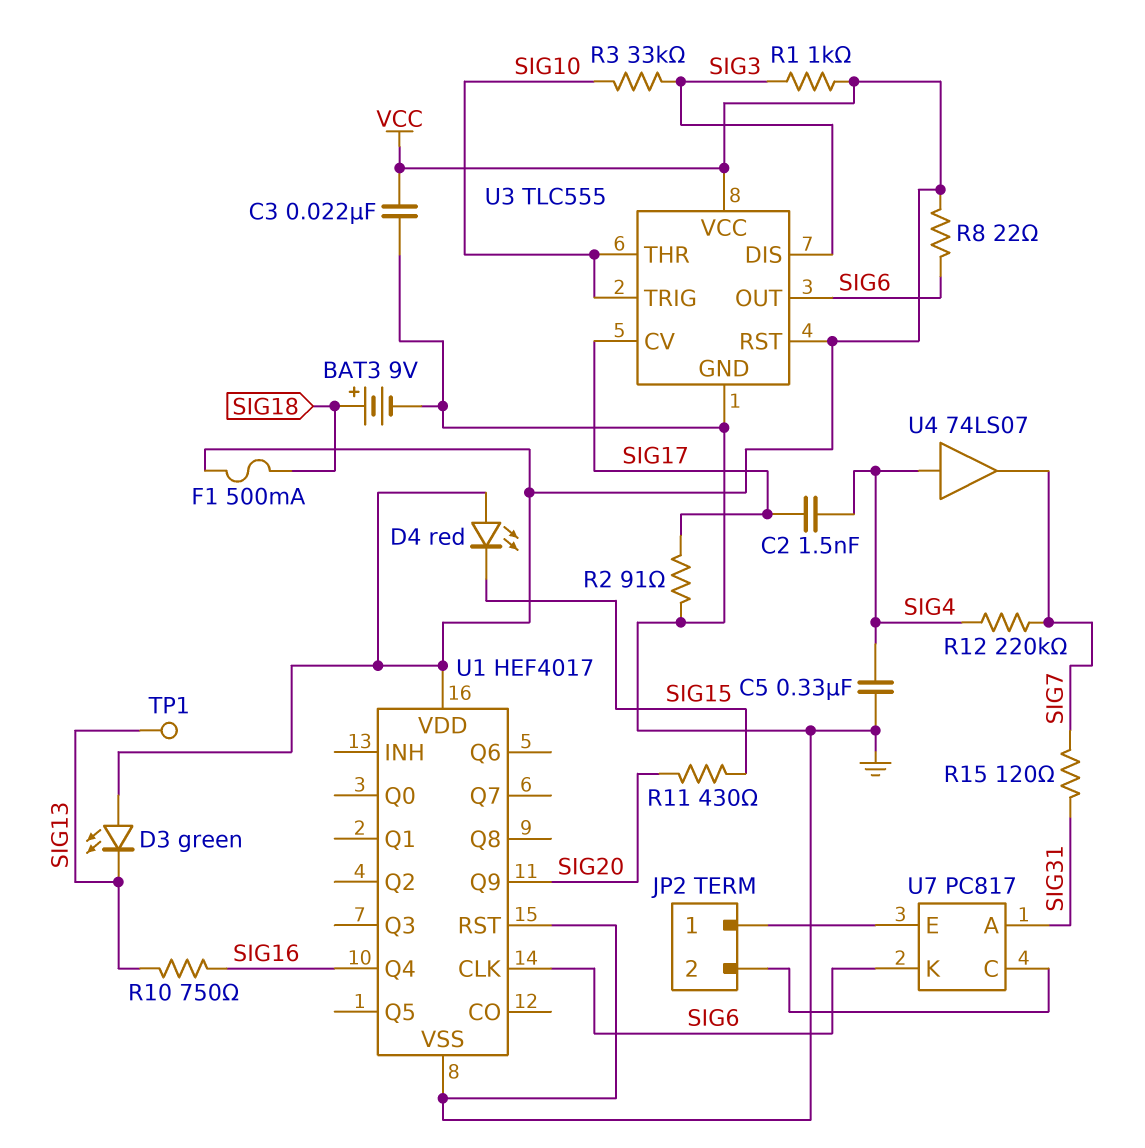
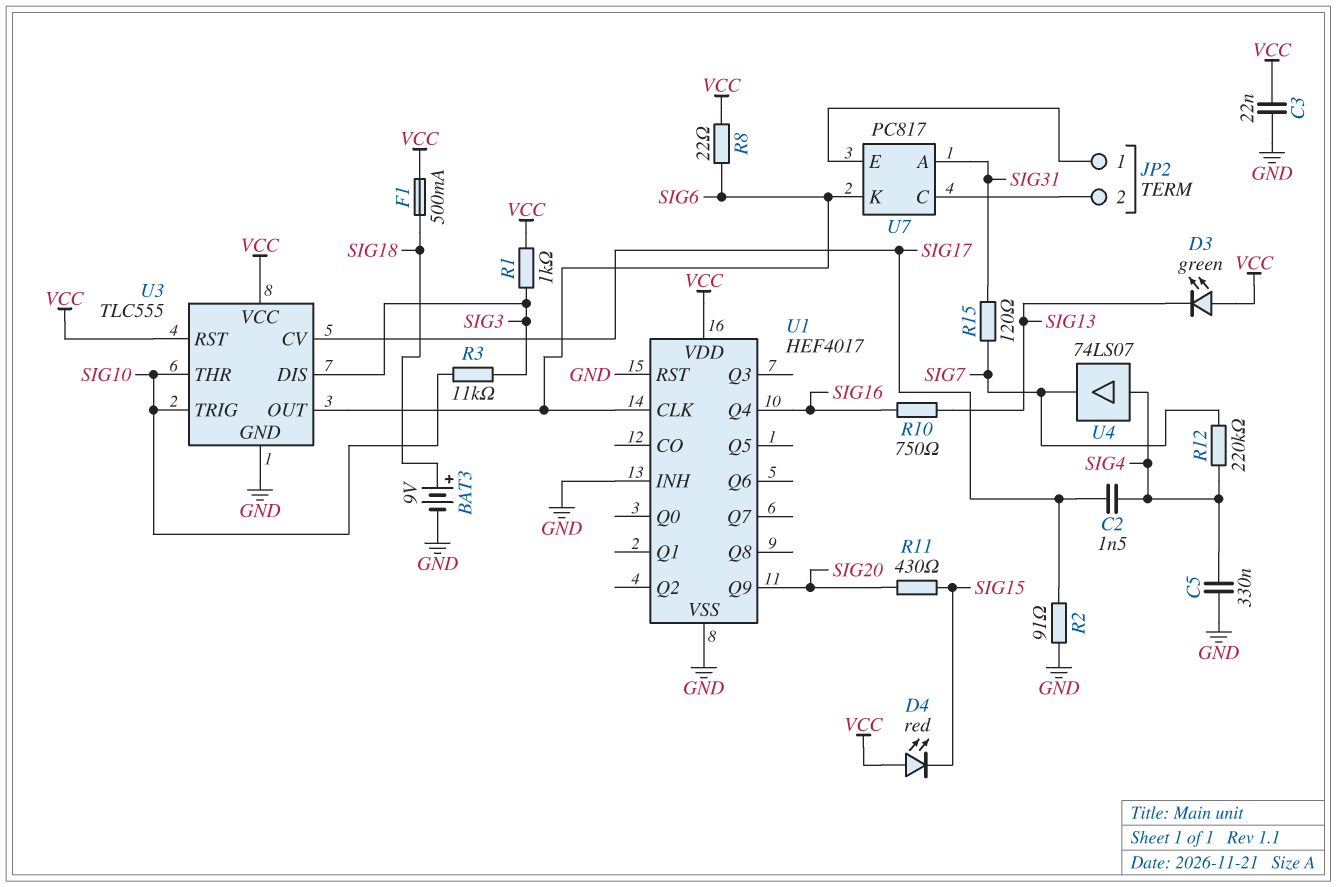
R3: 33k (SIG3, SIG10) -> 11k (SIG3, SIG10)
TP1: test point (SIG13) -> none
U1 pin INH: none -> GND

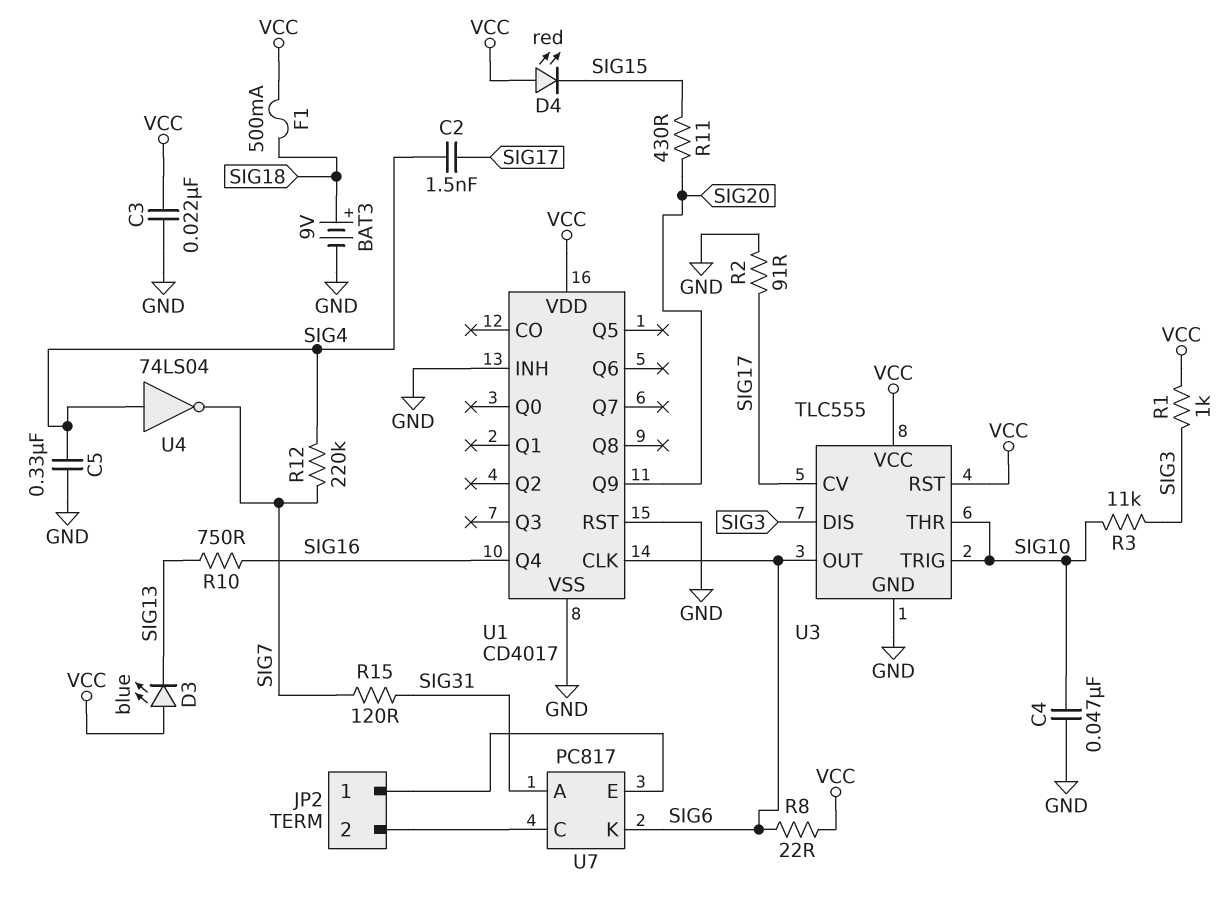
C4: none -> 47nF (GND, SIG10)
D3: LED green (A VCC, K SIG13) -> LED blue (A VCC, K SIG13)
U1: HEF4017 -> CD4017
U4: buffer 74LS07 (in SIG4, out SIG7) -> NOT 74LS04 (in SIG4, out SIG7)

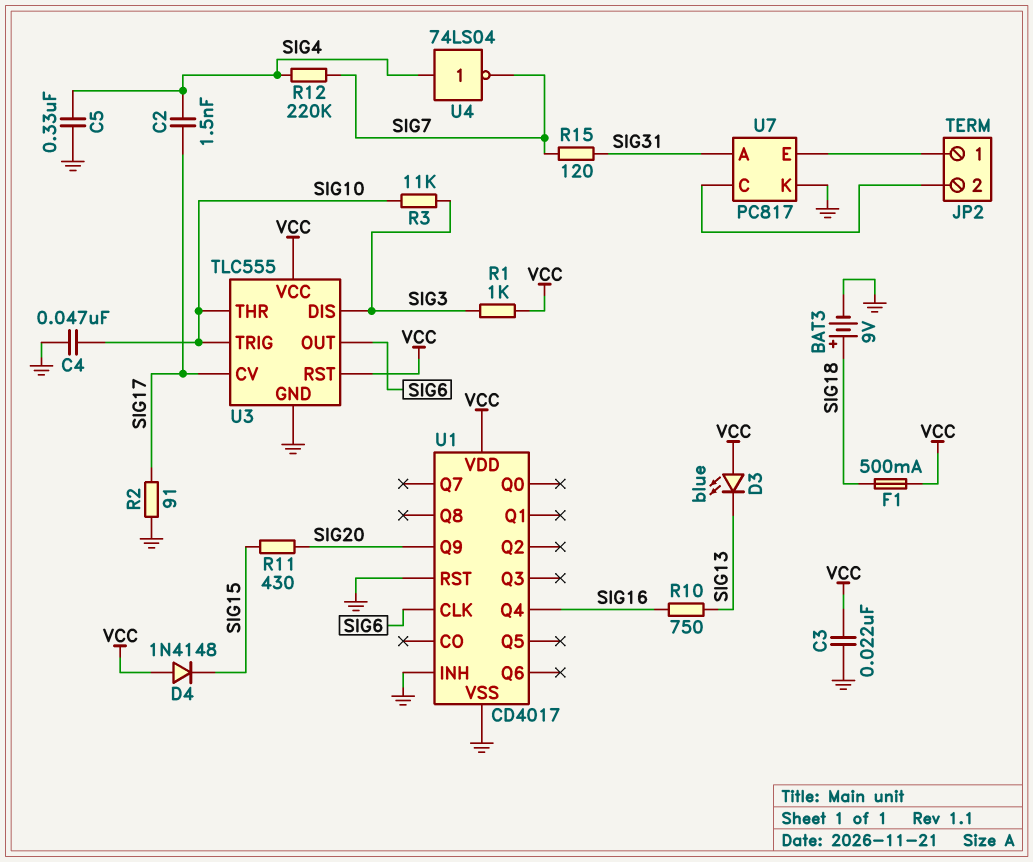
D4: LED red (A VCC, K SIG15) -> diode 1N4148 (A VCC, K SIG15)
R8: 22 (SIG6, VCC) -> none
U7 pin K: SIG6 -> GND

